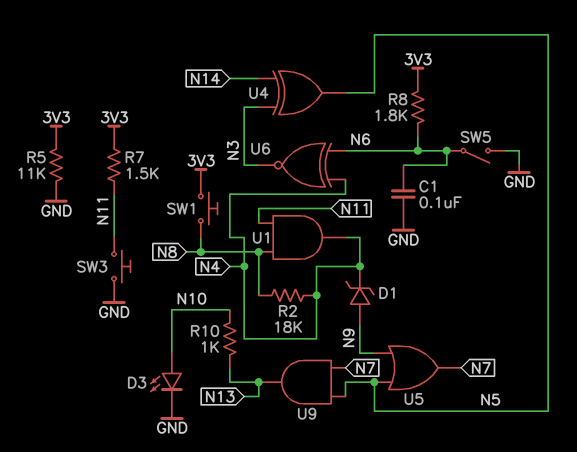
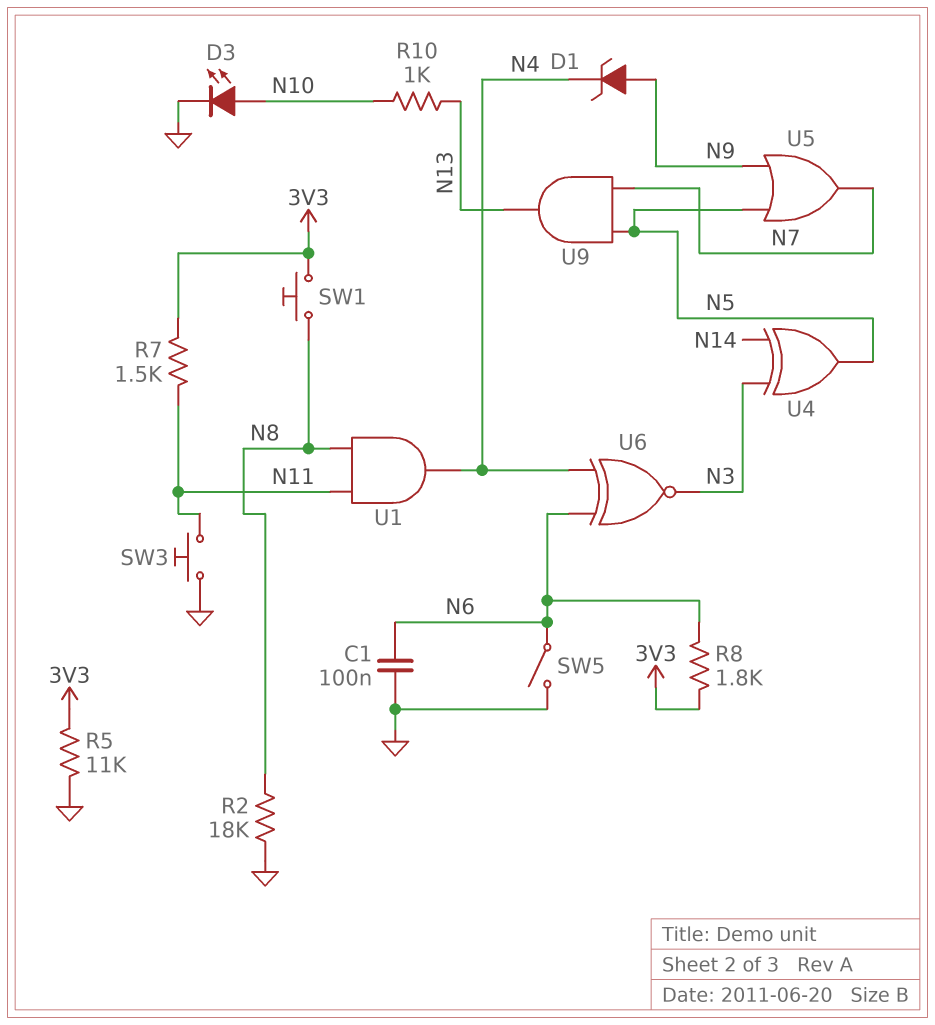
R2: 18k (N4, N8) -> 18k (GND, N8)

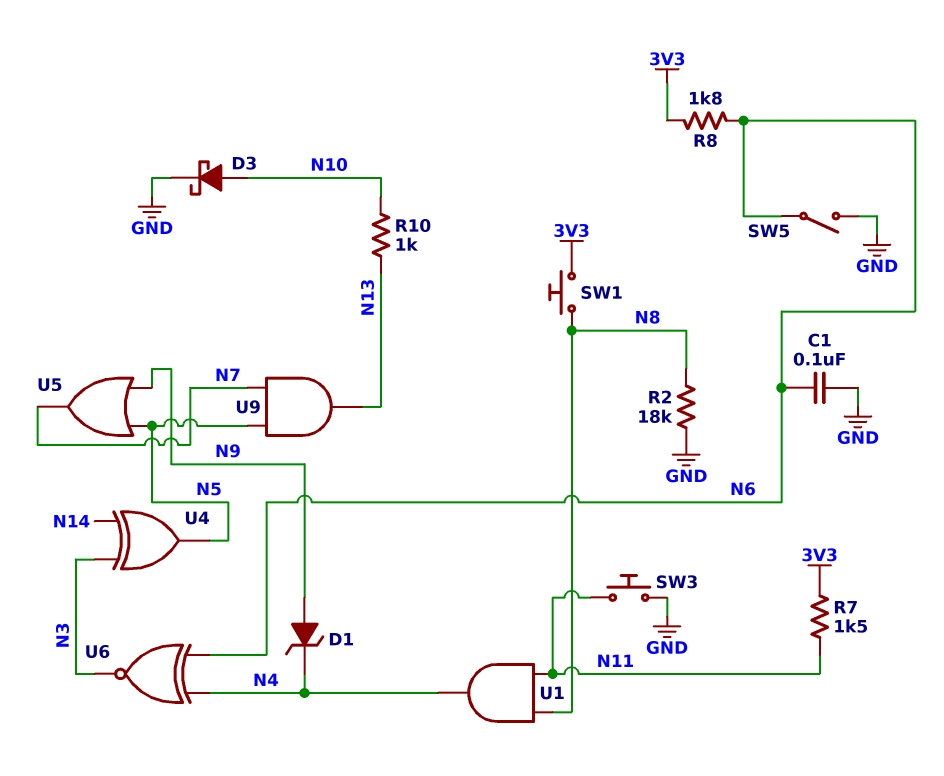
D3: LED (A N10, K GND) -> schottky (A N10, K GND)
R5: 11k (3V3, GND) -> none

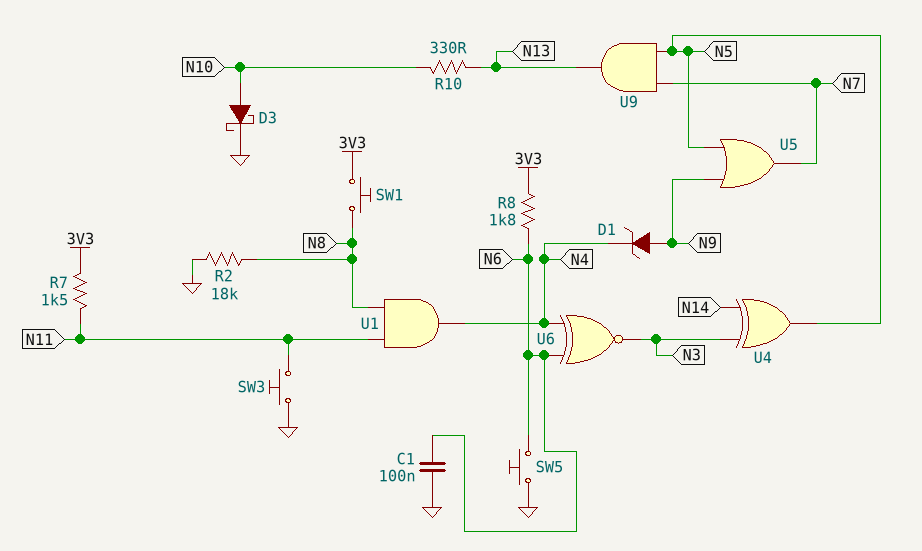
R10: 1k (N10, N13) -> 330 (N10, N13)
SW5: switch (GND, N6) -> button (GND, N6)

